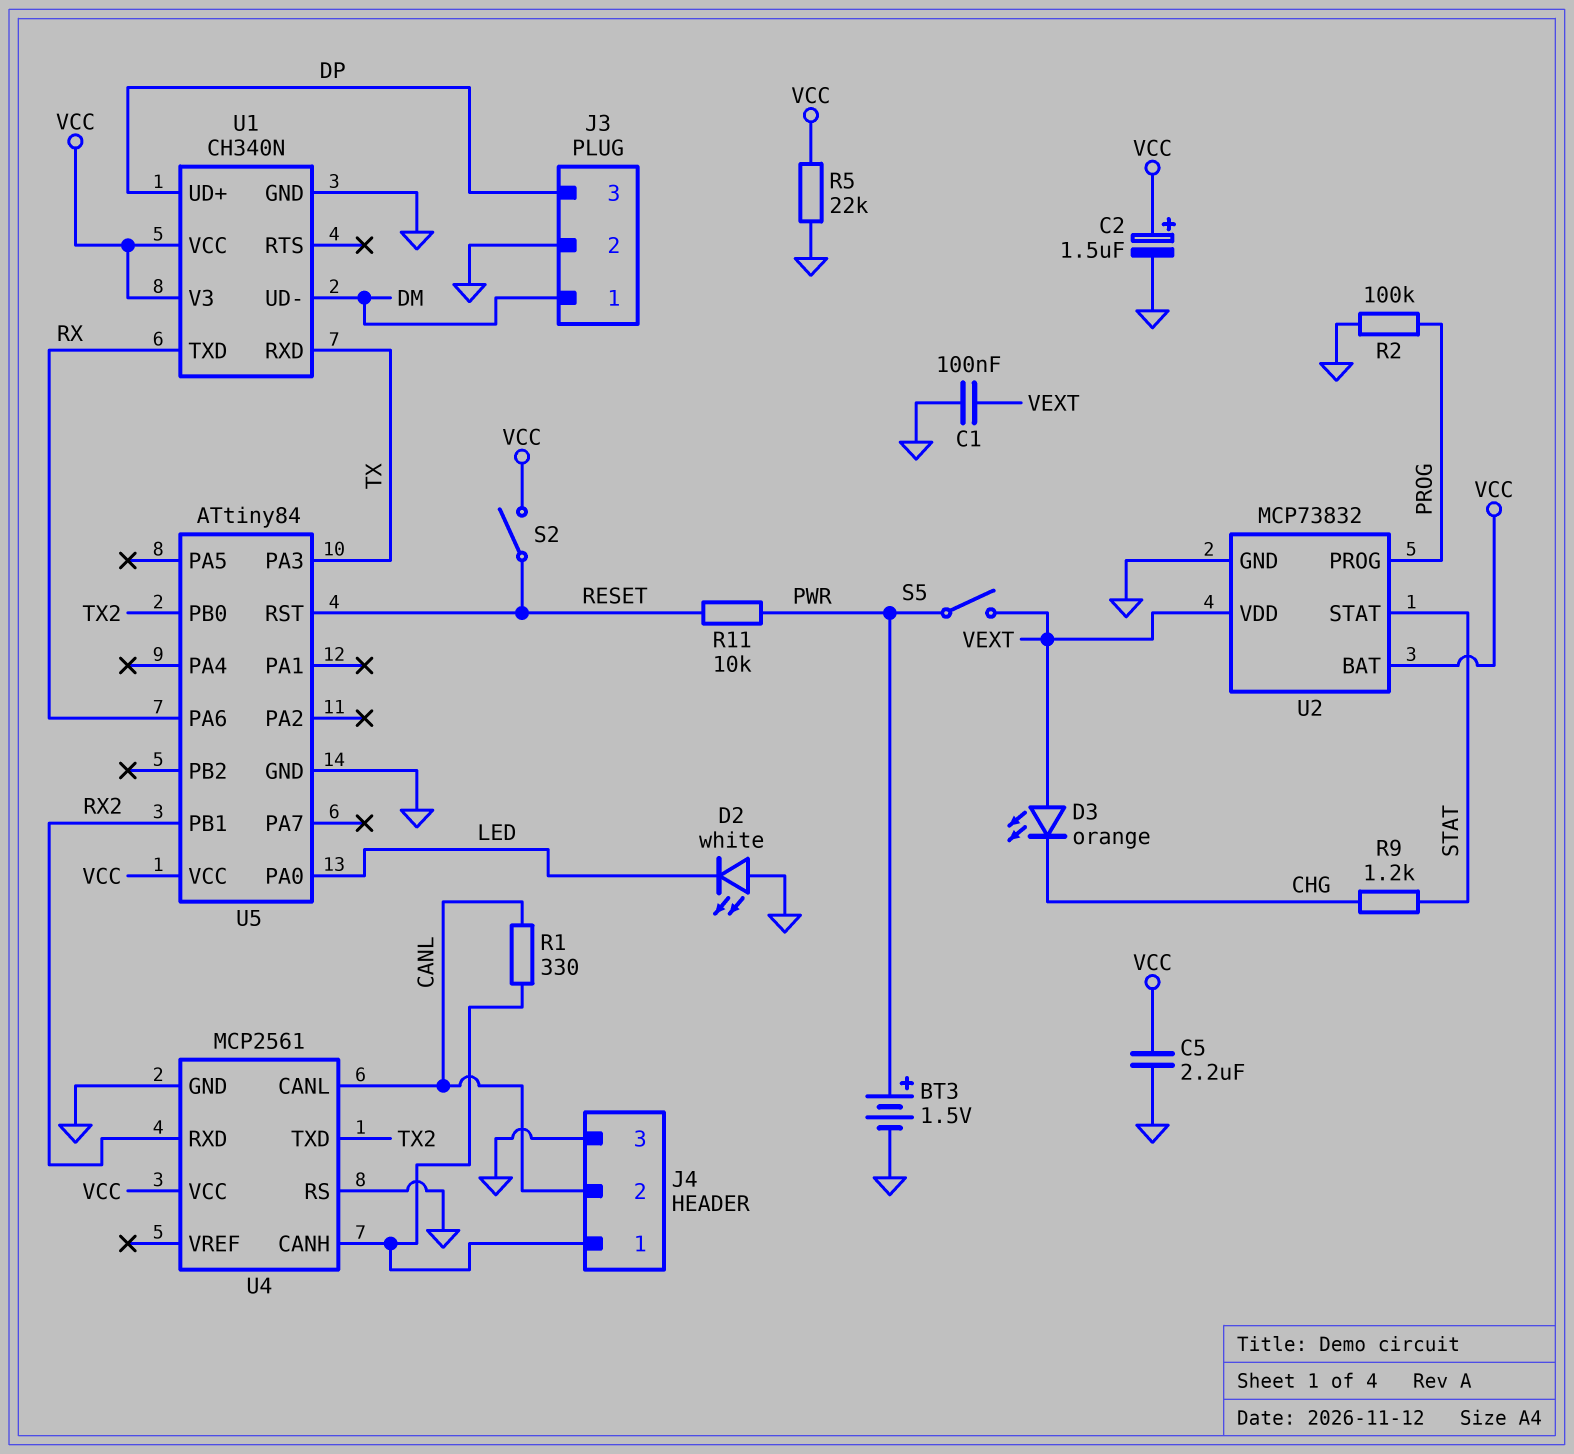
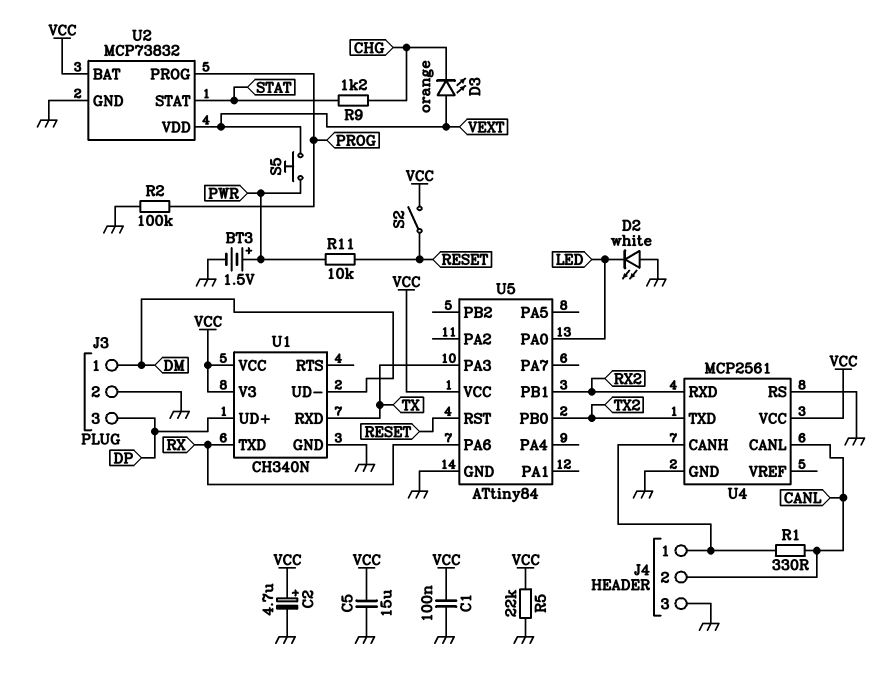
C1: 100nF (GND, VEXT) -> 100nF (GND, VCC)
C2: 1.5uF (plus VCC, minus GND) -> 4.7uF (plus VCC, minus GND)
C5: 2.2uF (GND, VCC) -> 15uF (GND, VCC)
S5: switch (PWR, VEXT) -> button (PWR, VEXT)

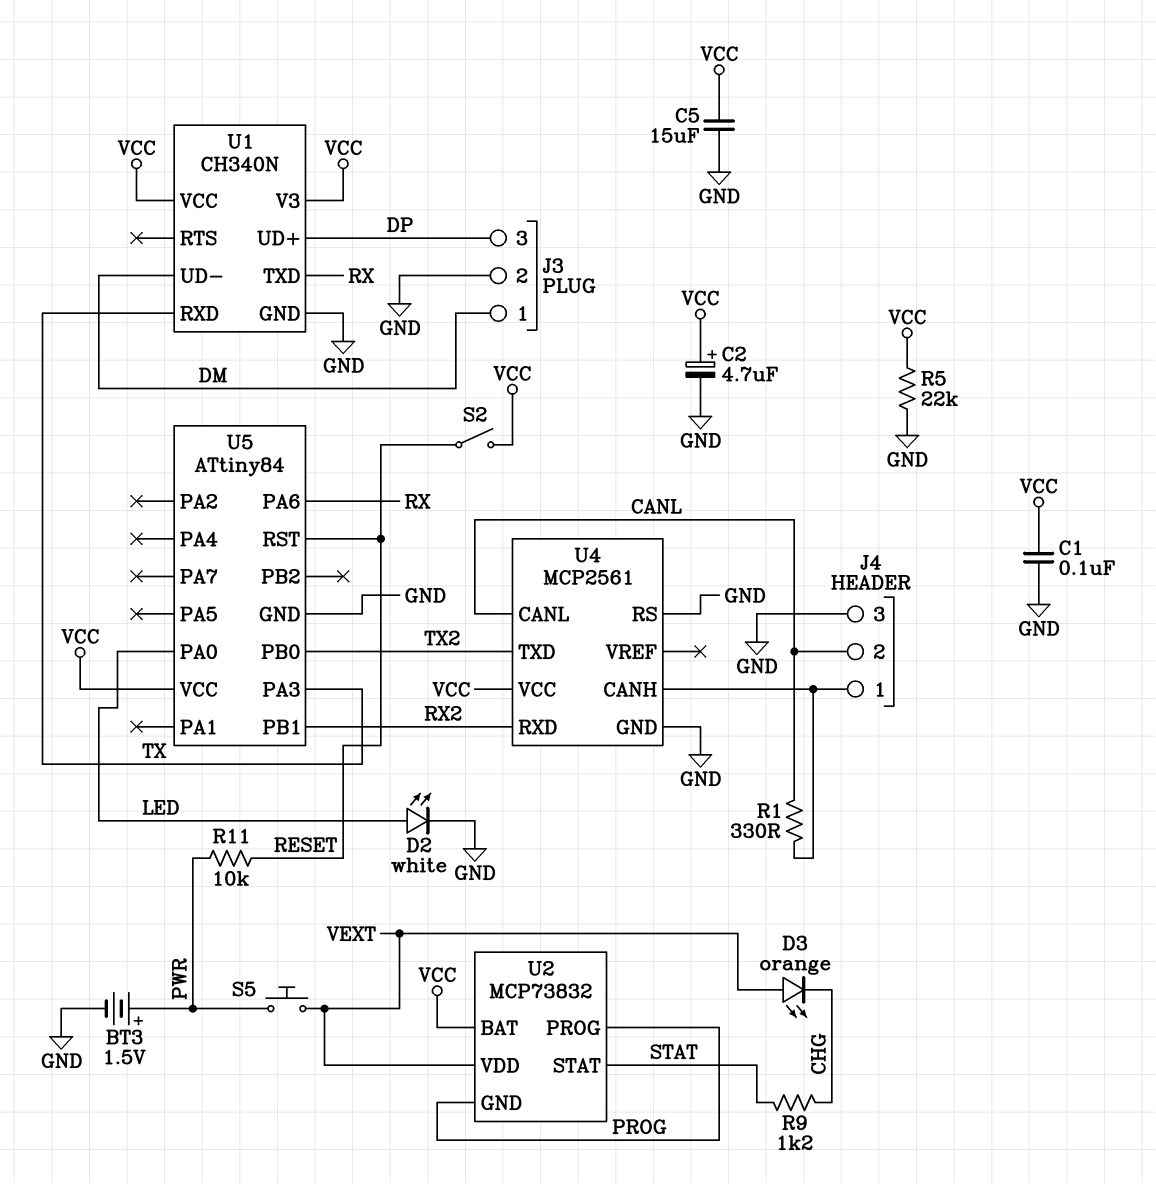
D2: LED white (A GND, K LED) -> LED white (A LED, K GND)
R2: 100k (GND, PROG) -> none
U2 pin GND: GND -> PROG

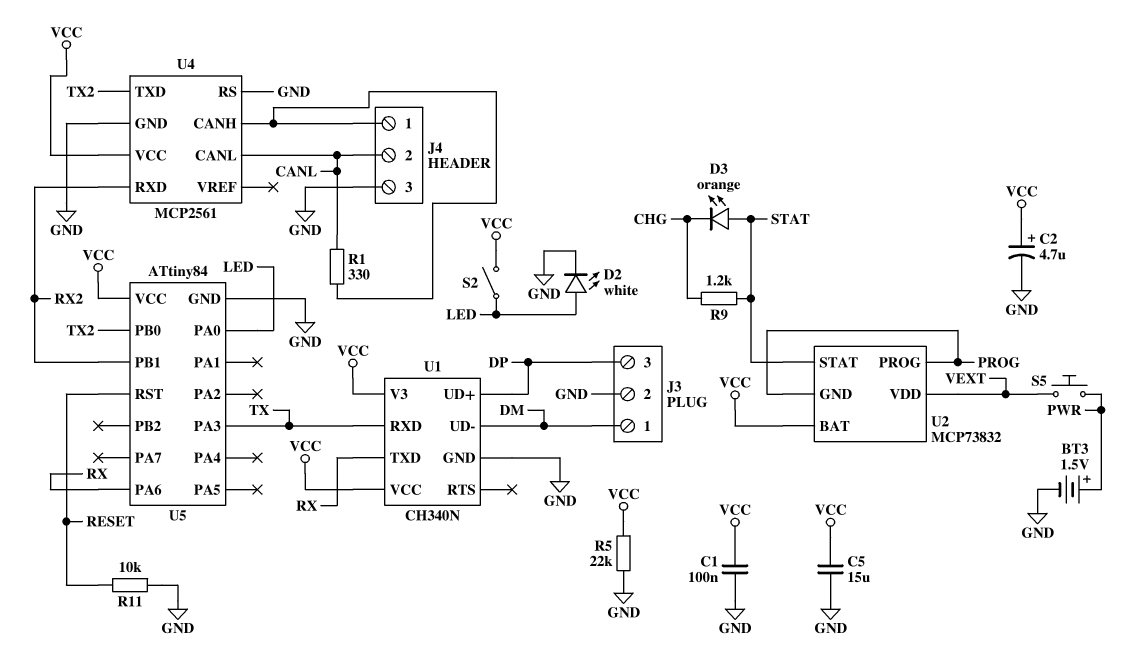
D3: LED orange (A VEXT, K CHG) -> LED orange (A STAT, K CHG)
R11: 10k (PWR, RESET) -> 10k (GND, RESET)
S2: switch (RESET, VCC) -> switch (LED, VCC)

